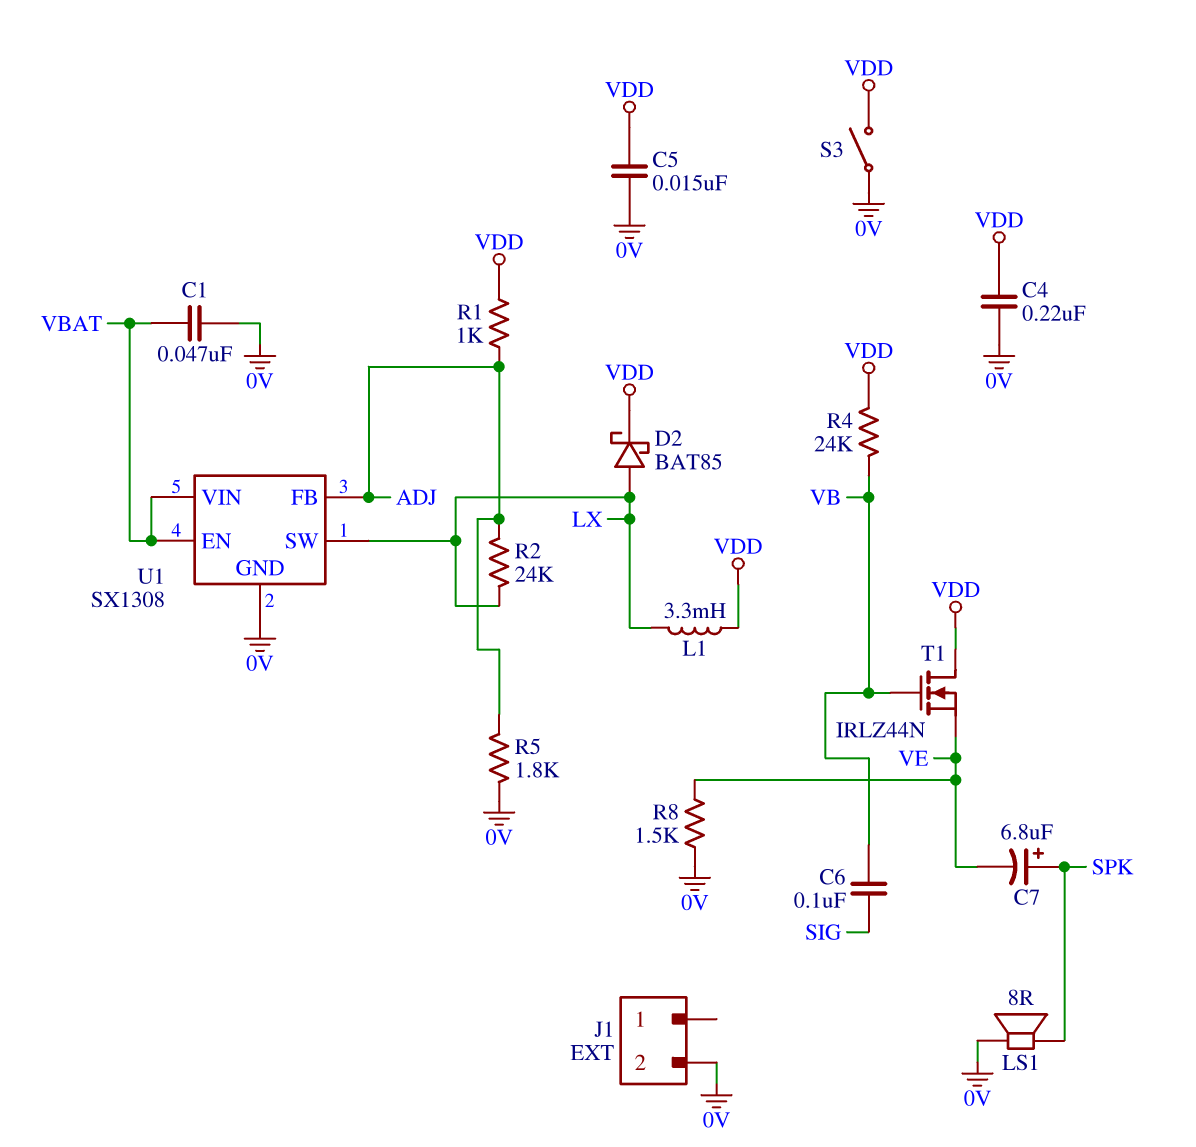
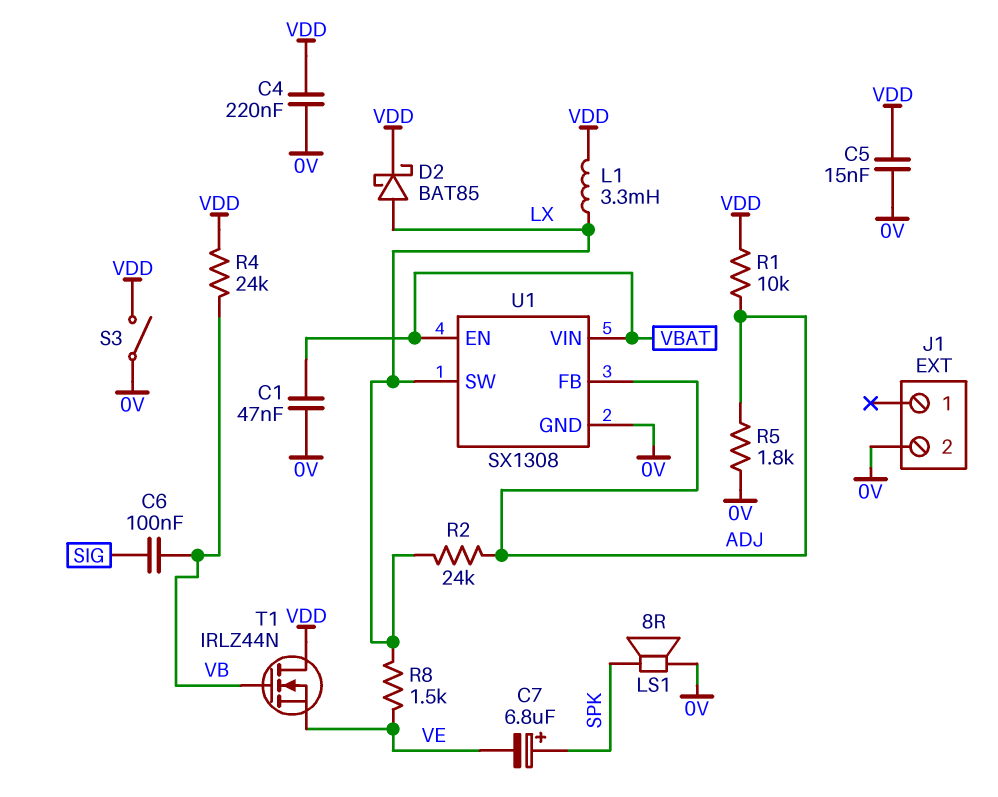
R1: 1k (ADJ, VDD) -> 10k (ADJ, VDD)
R8: 1.5k (0V, VE) -> 1.5k (LX, VE)

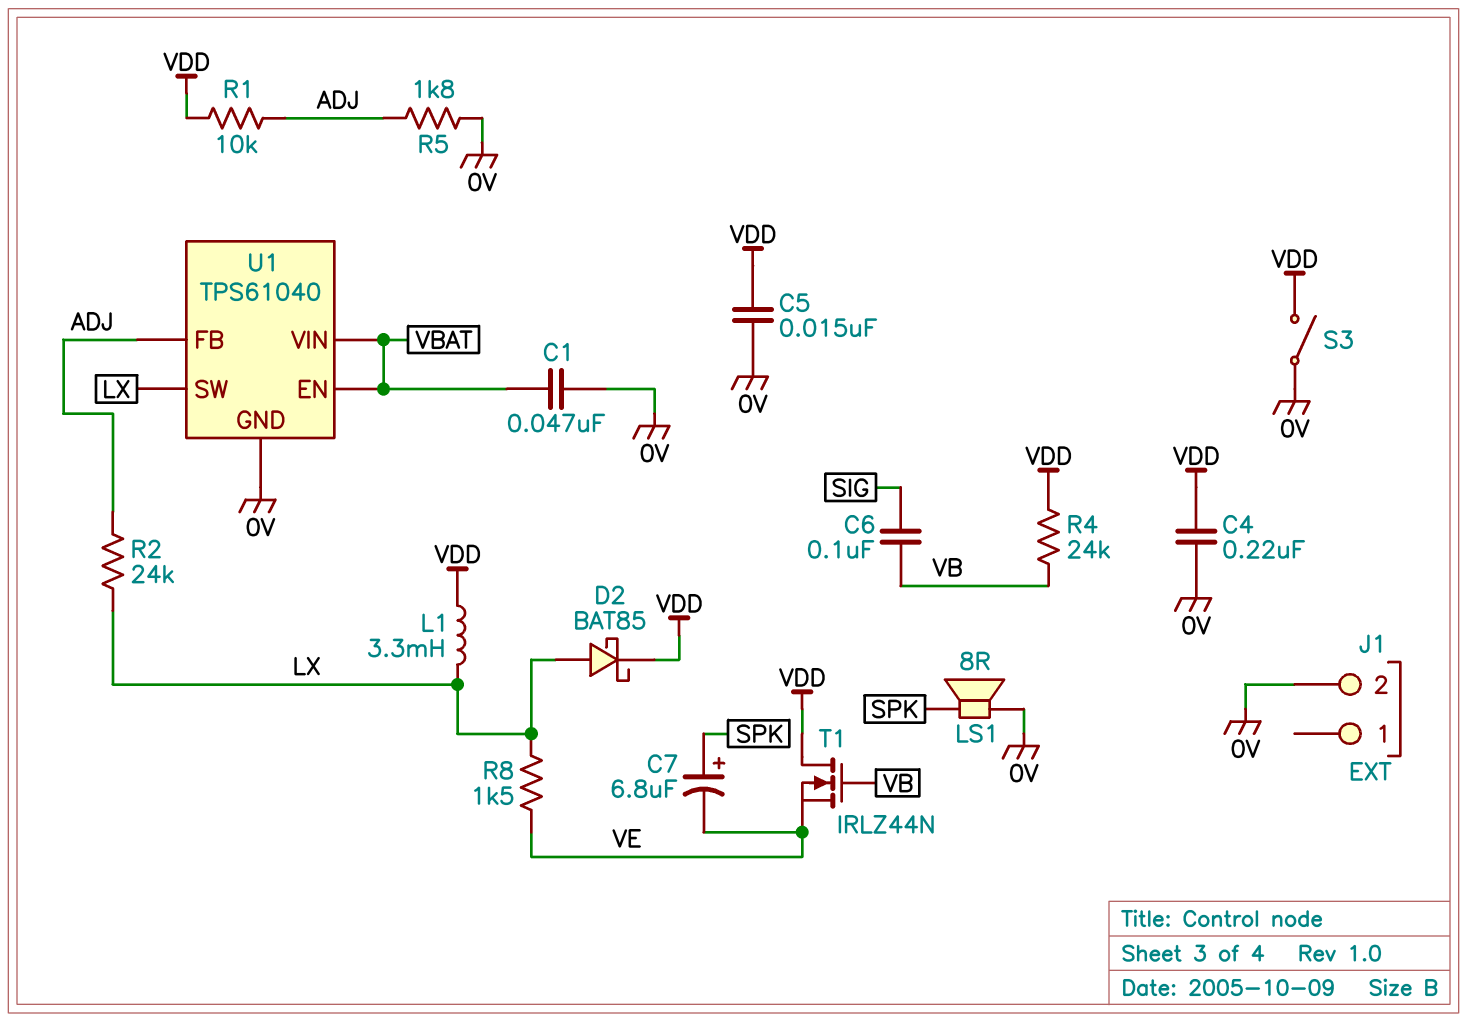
U1: SX1308 -> TPS61040

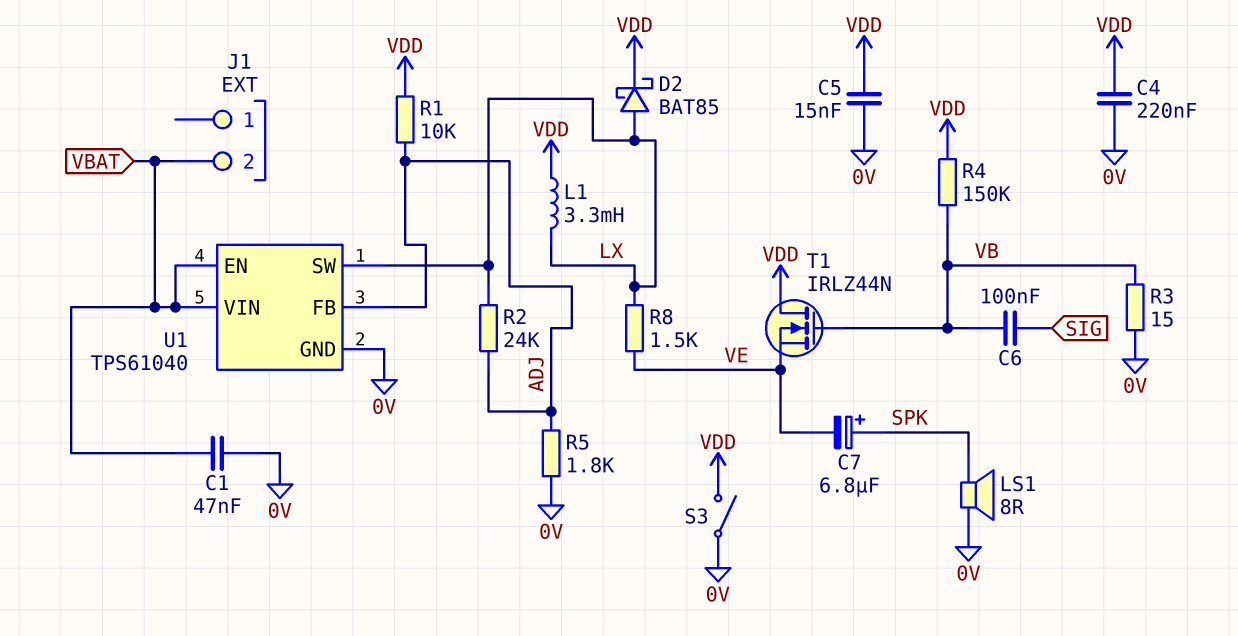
J1 pin 2: 0V -> VBAT
R3: none -> 15 (0V, VB)
R4: 24k (VB, VDD) -> 150k (VB, VDD)

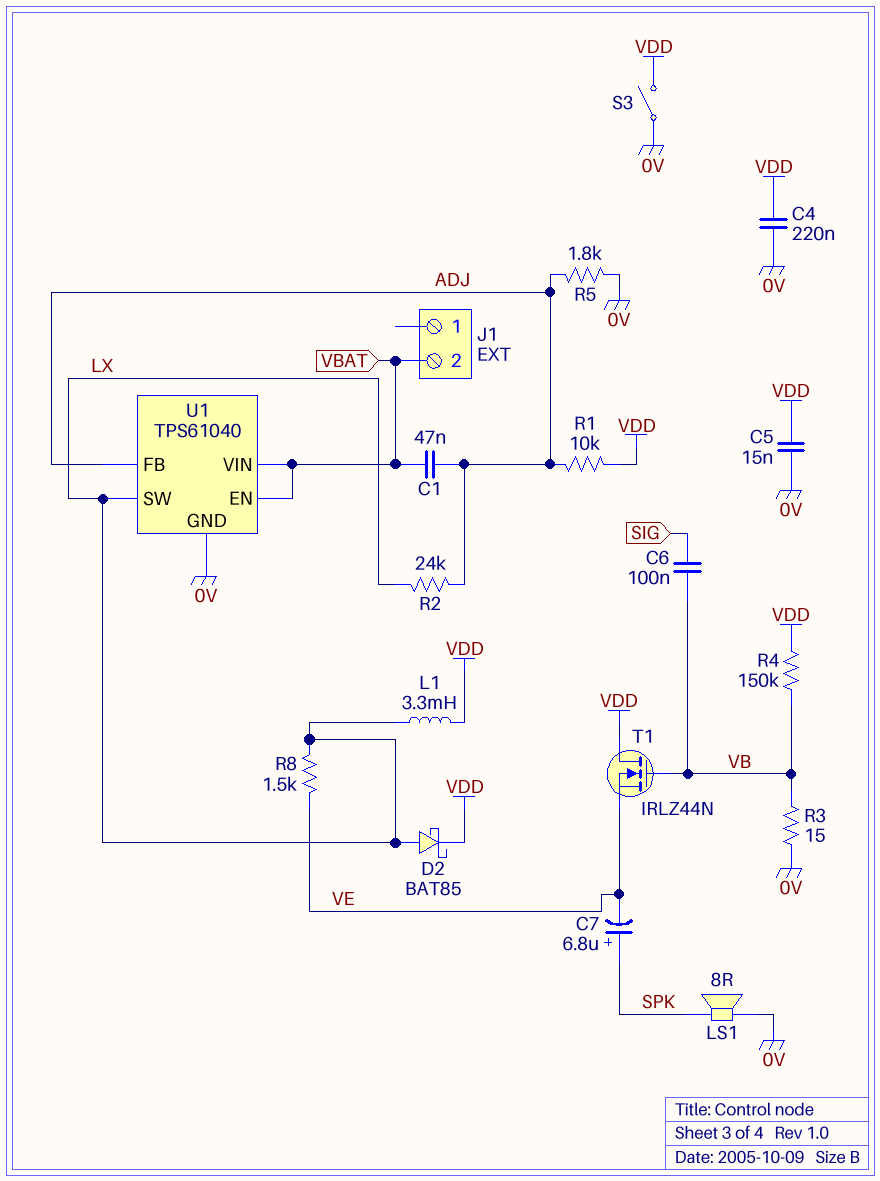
C1: 47nF (0V, VBAT) -> 47nF (ADJ, VBAT)

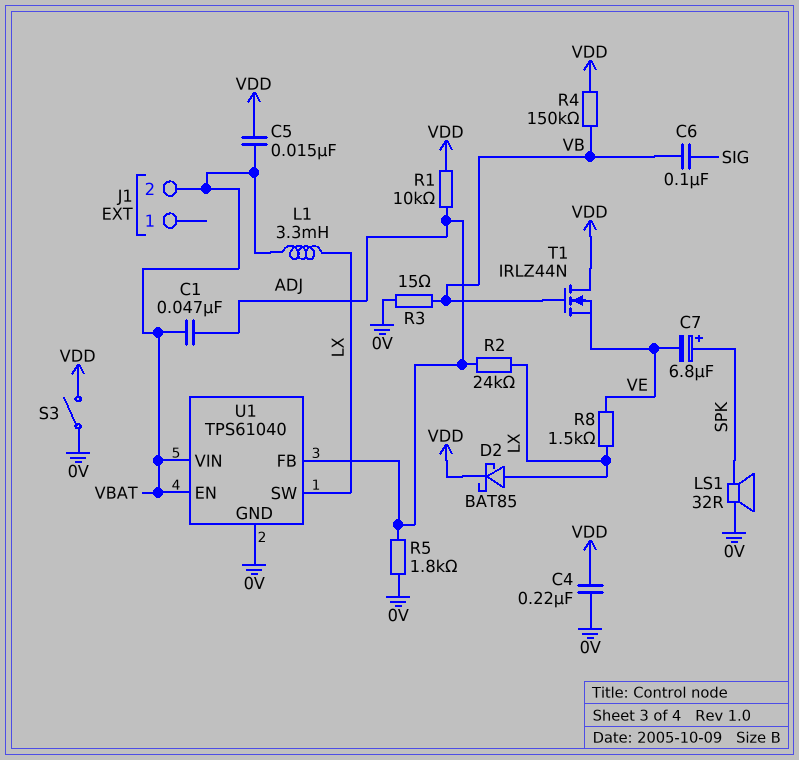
C5: 15nF (0V, VDD) -> 15nF (VBAT, VDD)
L1: 3.3mH (LX, VDD) -> 3.3mH (LX, VBAT)
LS1: speaker 8R (0V, SPK) -> speaker 32R (0V, SPK)

